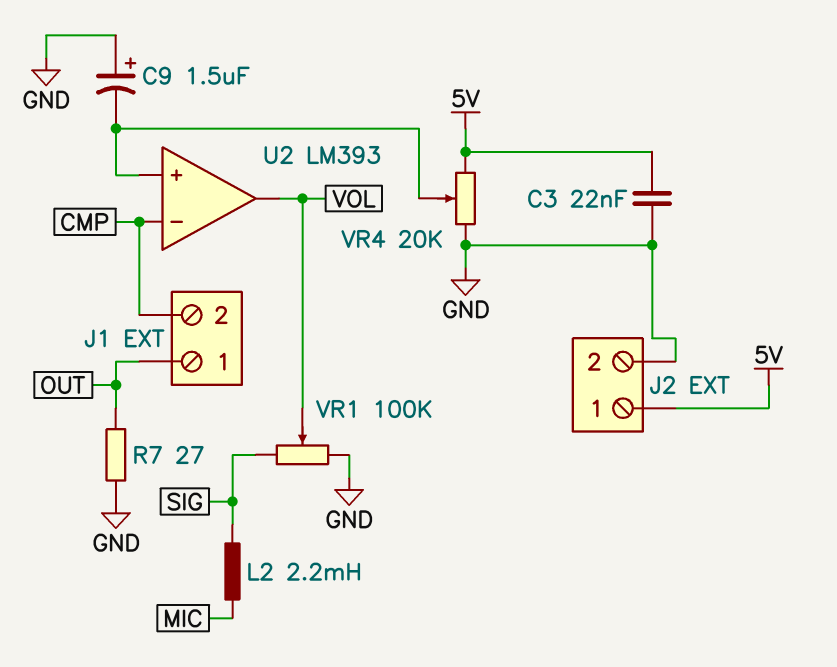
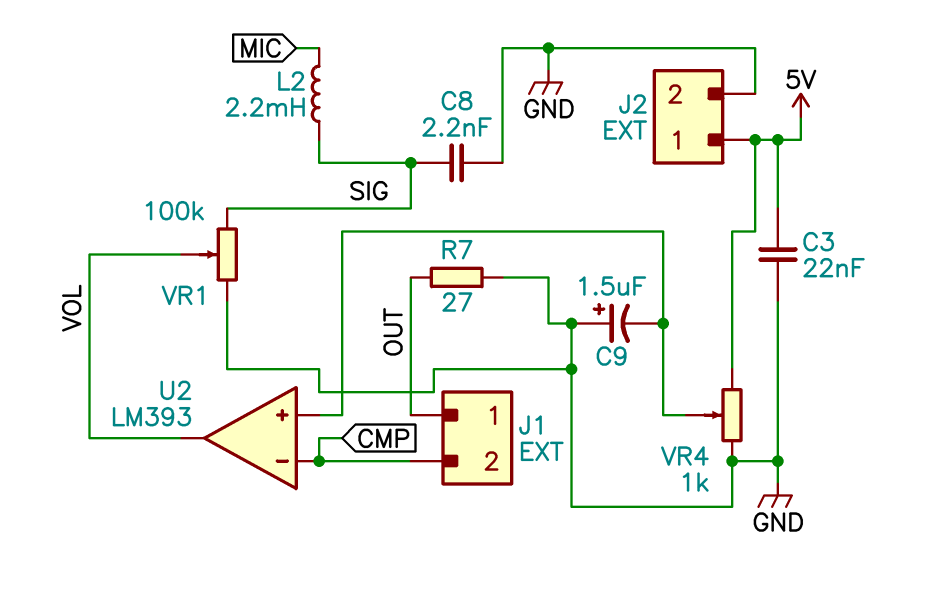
C8: none -> 2.2nF (GND, SIG)
VR4: 20k (5V, GND, wiper U2/in+) -> 1k (5V, GND, wiper U2/in+)

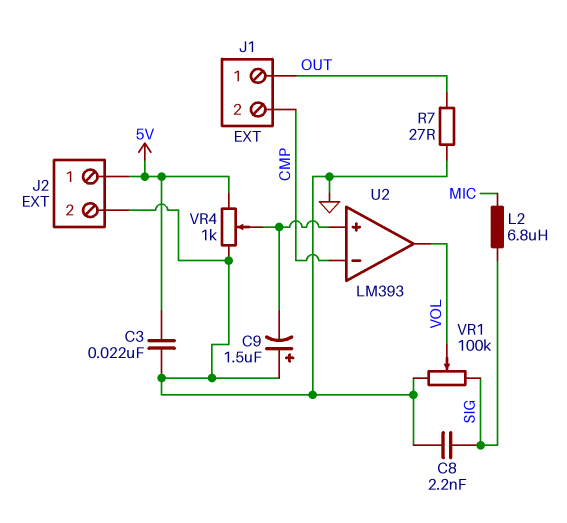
L2: 2.2mH (MIC, SIG) -> 6.8uH (MIC, SIG)

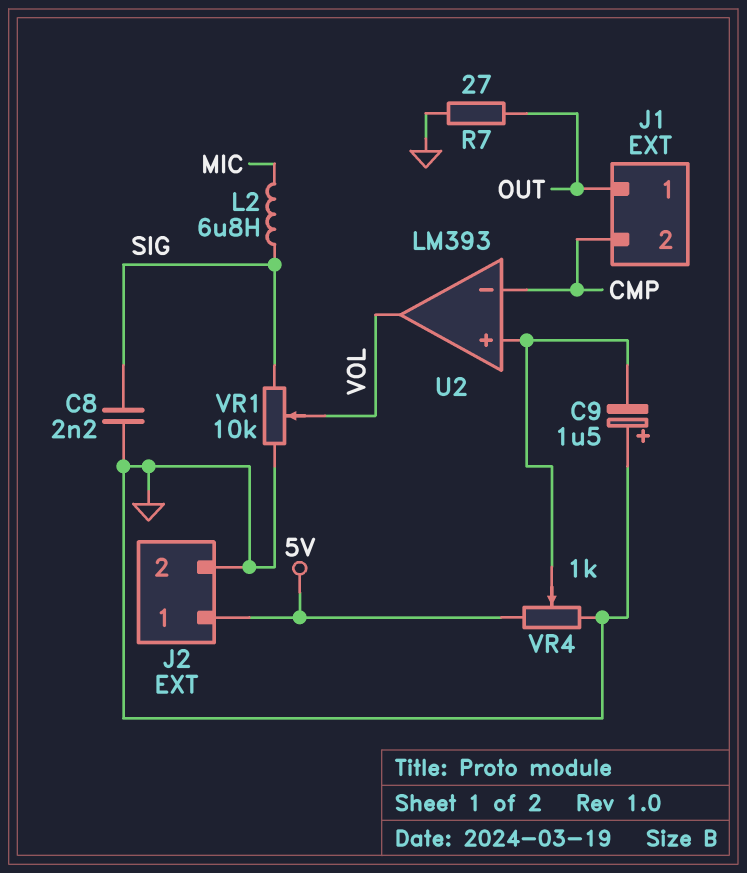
C3: 22nF (5V, GND) -> none
VR1: 100k (GND, SIG, wiper VOL) -> 10k (GND, SIG, wiper VOL)

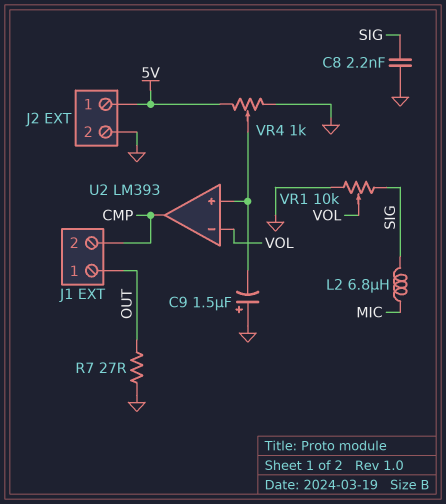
U2 pin in-: CMP -> VOL
U2 pin out: VOL -> CMP

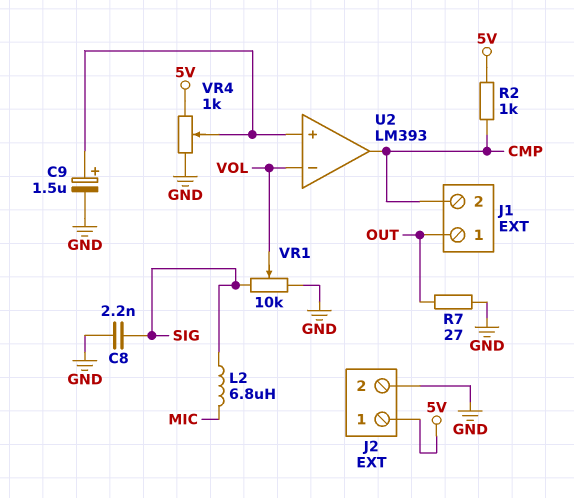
C9: 1.5uF (plus GND, minus U2/in+) -> 1.5uF (plus U2/in+, minus GND)
R2: none -> 1k (5V, CMP)

